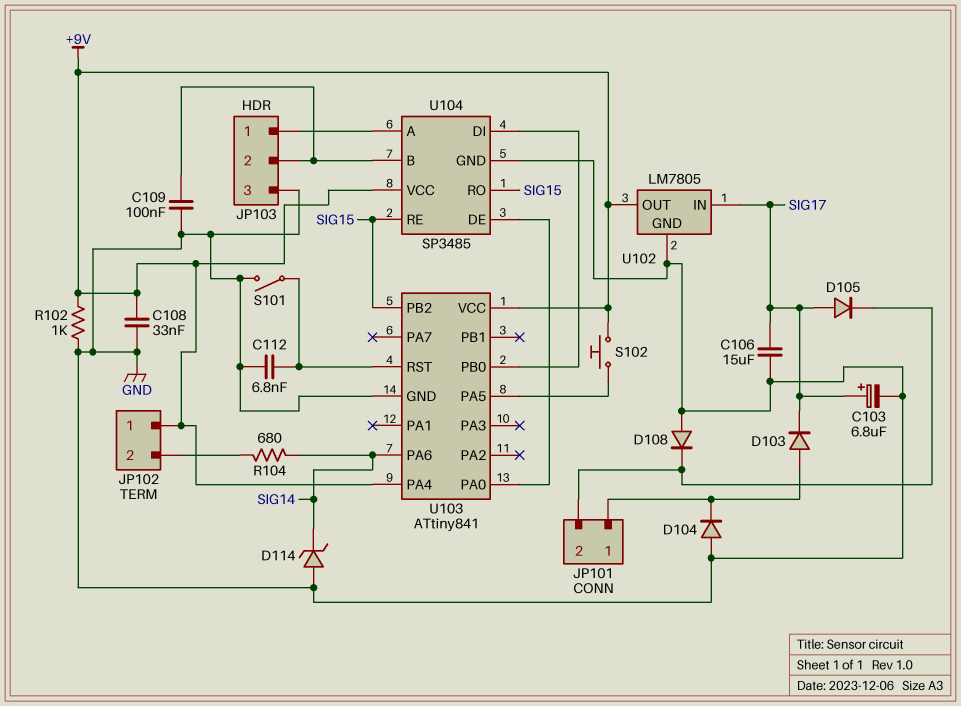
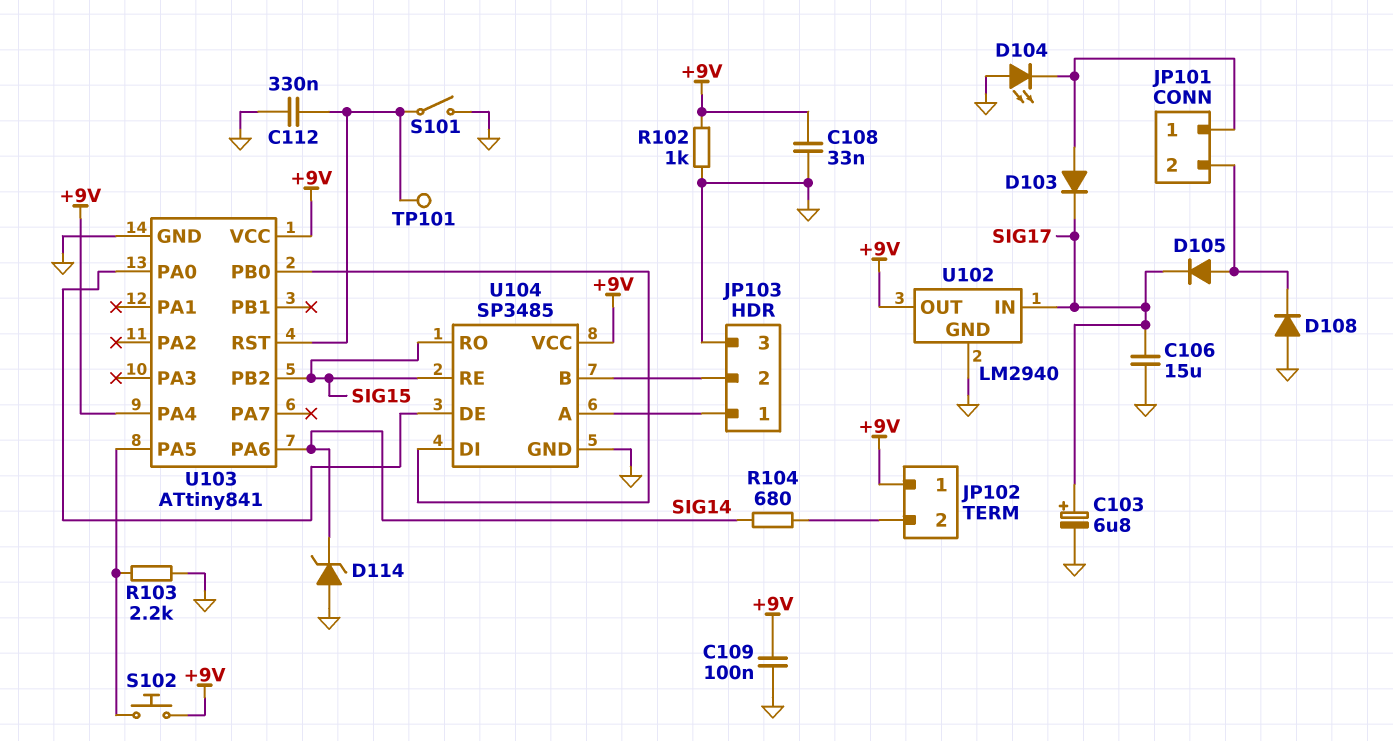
C109: 100nF (GND, JP103/2) -> 100nF (+9V, GND)
C112: 6.8nF (GND, U103/RST) -> 330nF (GND, U103/RST)
D104: diode (A GND, K JP101/1) -> LED (A GND, K JP101/1)
D105: diode (A SIG17, K JP101/2) -> diode (A JP101/2, K SIG17)
R103: none -> 2.2k (GND, U103/PA5)
TP101: none -> test point (U103/RST)
U102: LM7805 -> LM2940

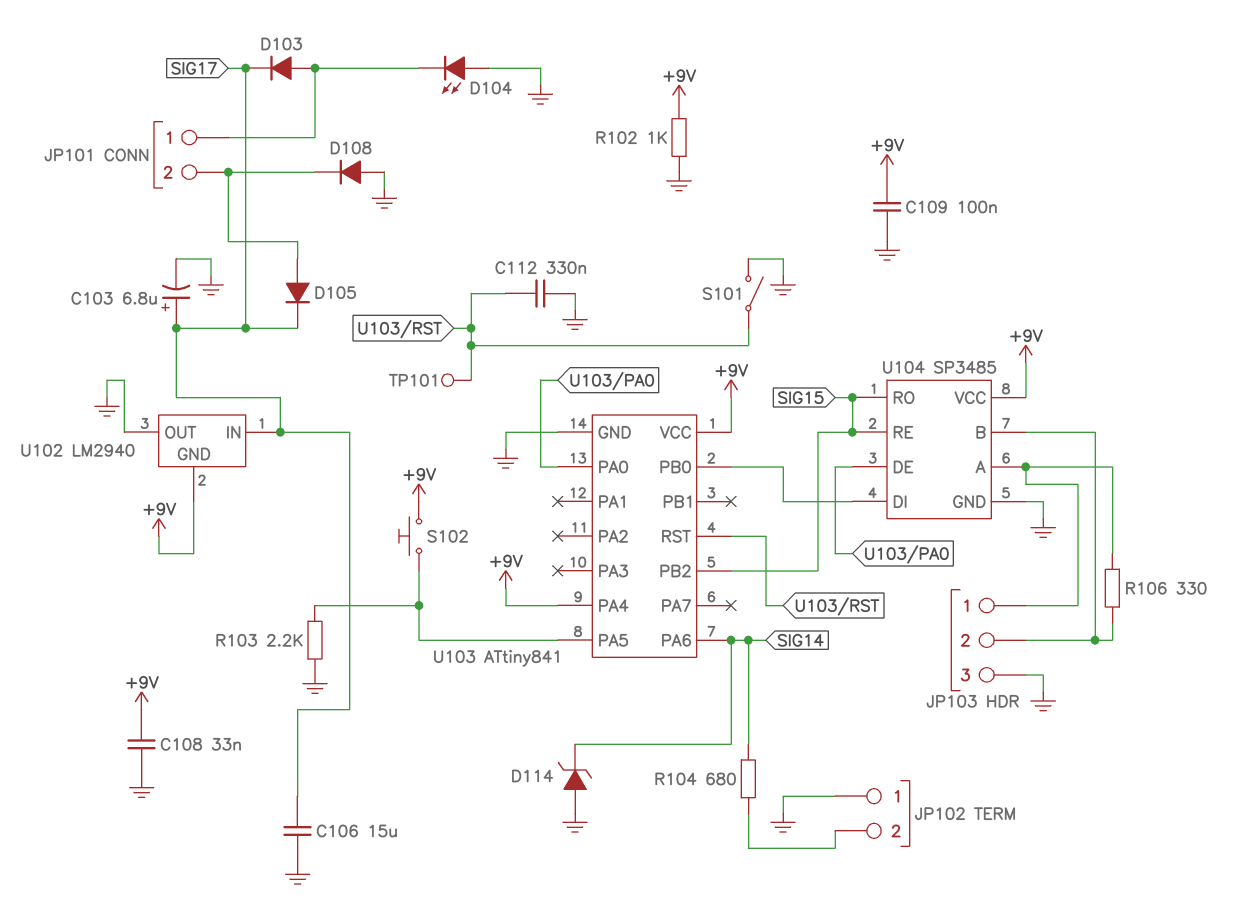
JP102 pin 1: +9V -> GND
R106: none -> 330 (JP103/1, JP103/2)
U102 pin GND: GND -> +9V
U102 pin OUT: +9V -> GND

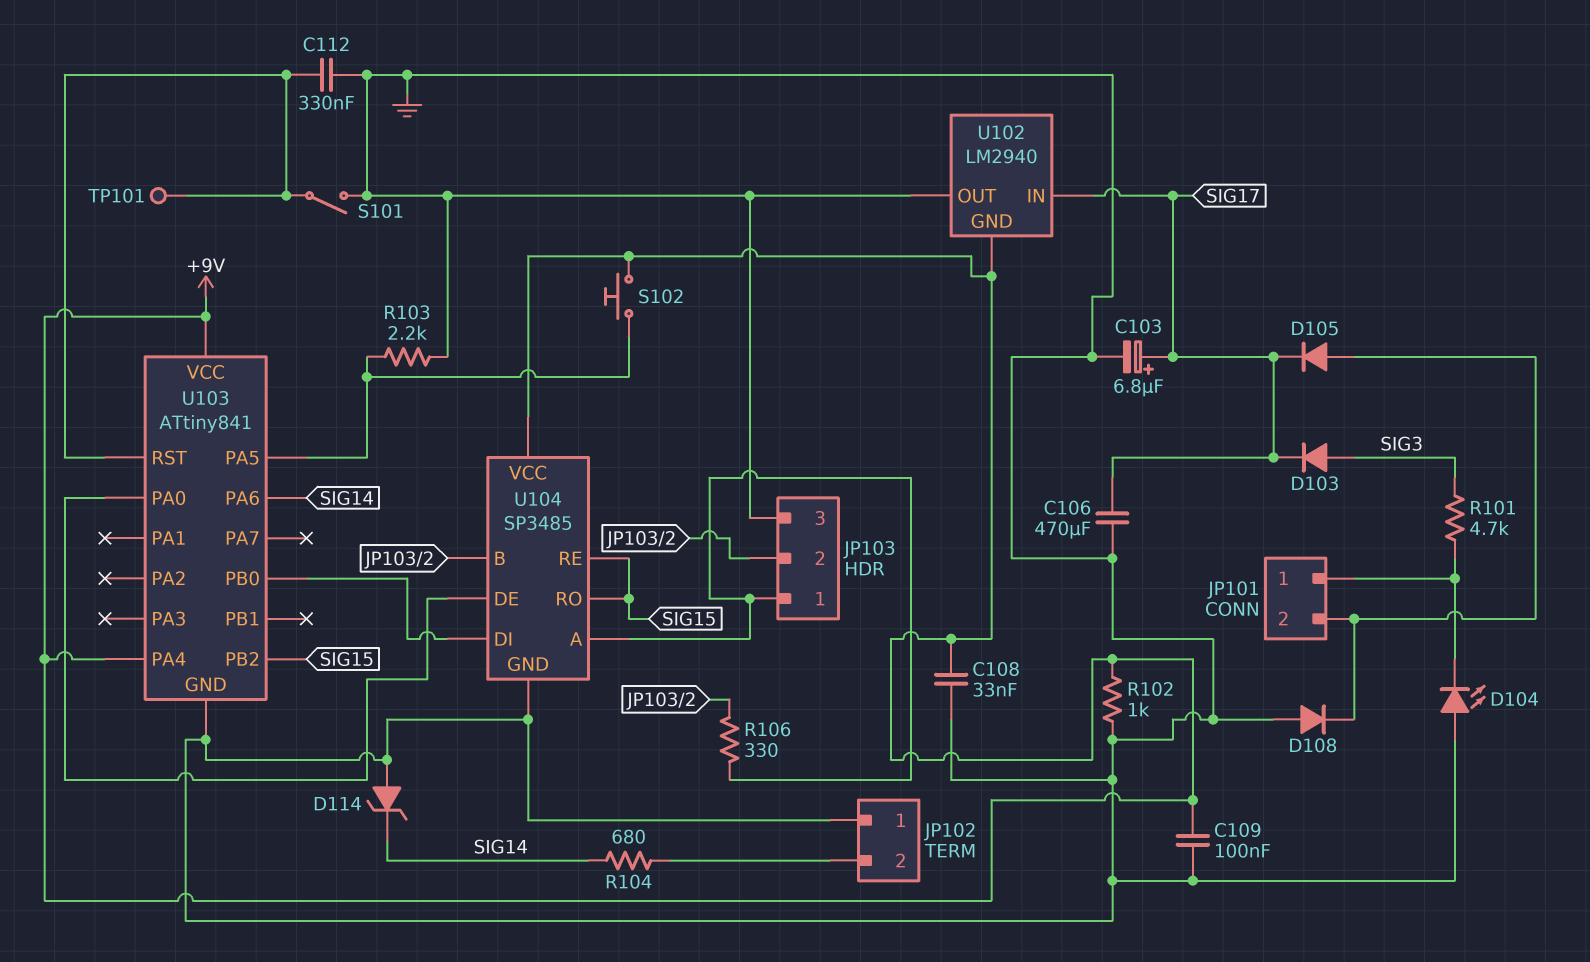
C106: 15uF (GND, SIG17) -> 470uF (GND, SIG17)
D103: diode (A JP101/1, K SIG17) -> diode (A SIG3, K SIG17)
R101: none -> 4.7k (JP101/1, SIG3)

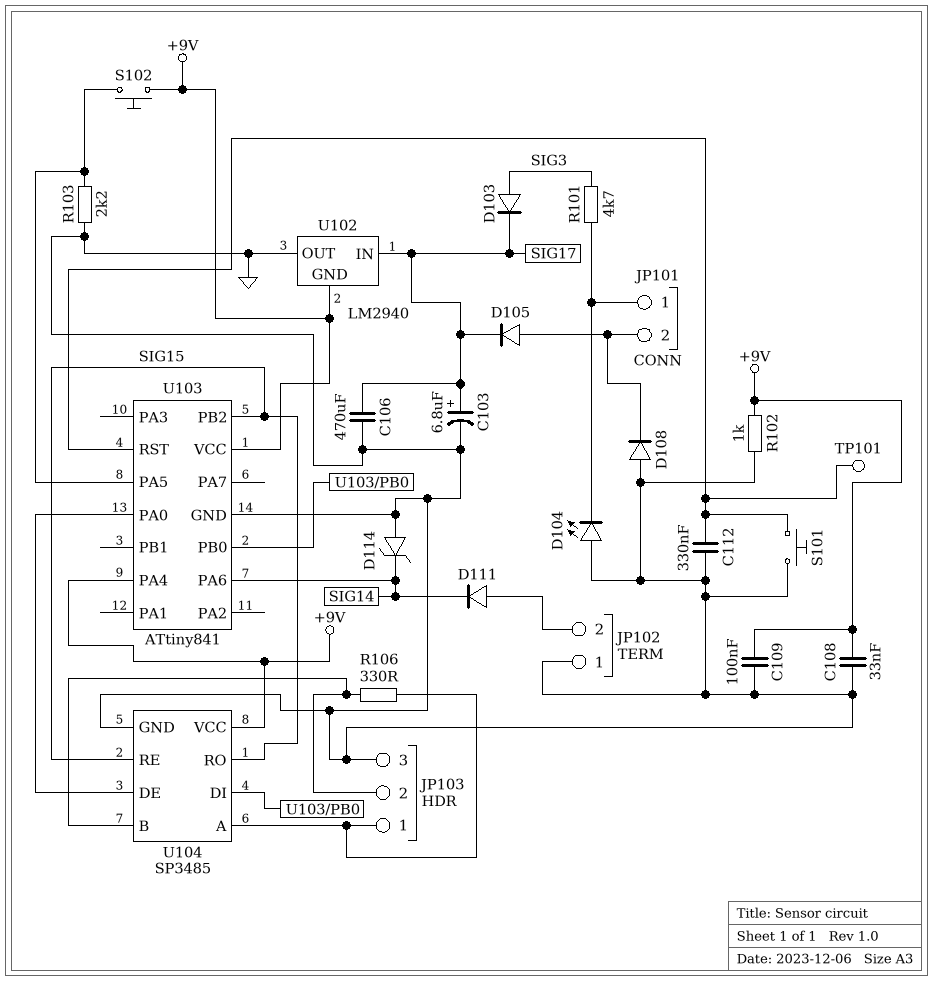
D111: none -> diode (A JP102/2, K SIG14)
R104: 680 (JP102/2, SIG14) -> none
S101: switch (GND, U103/RST) -> button (GND, U103/RST)

